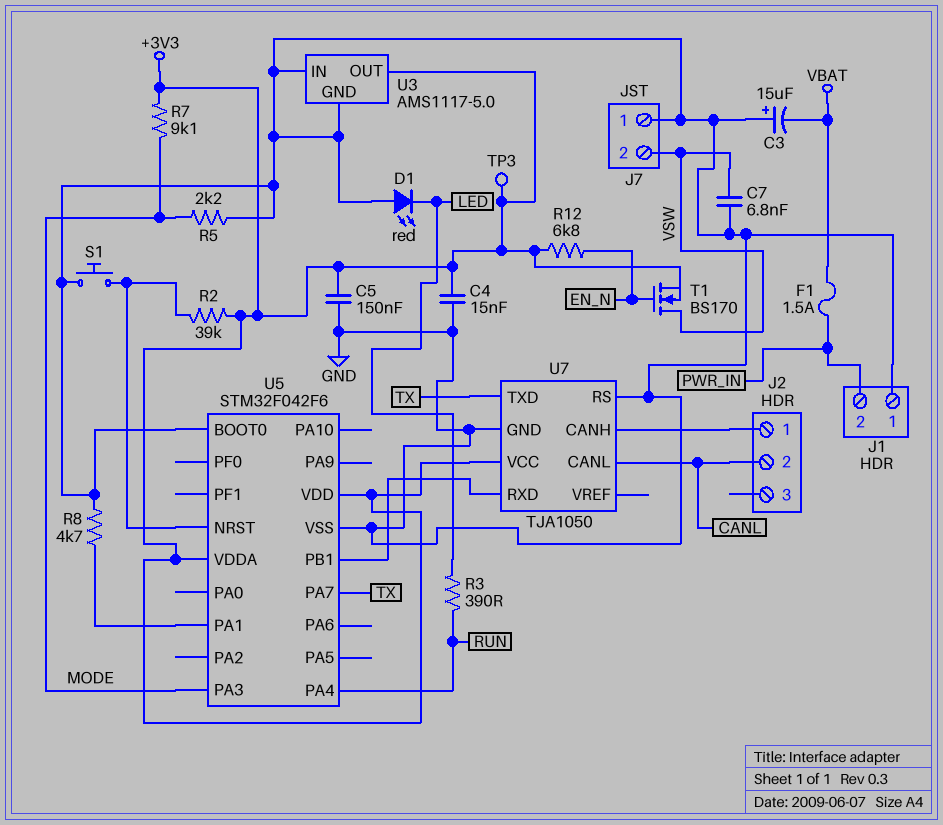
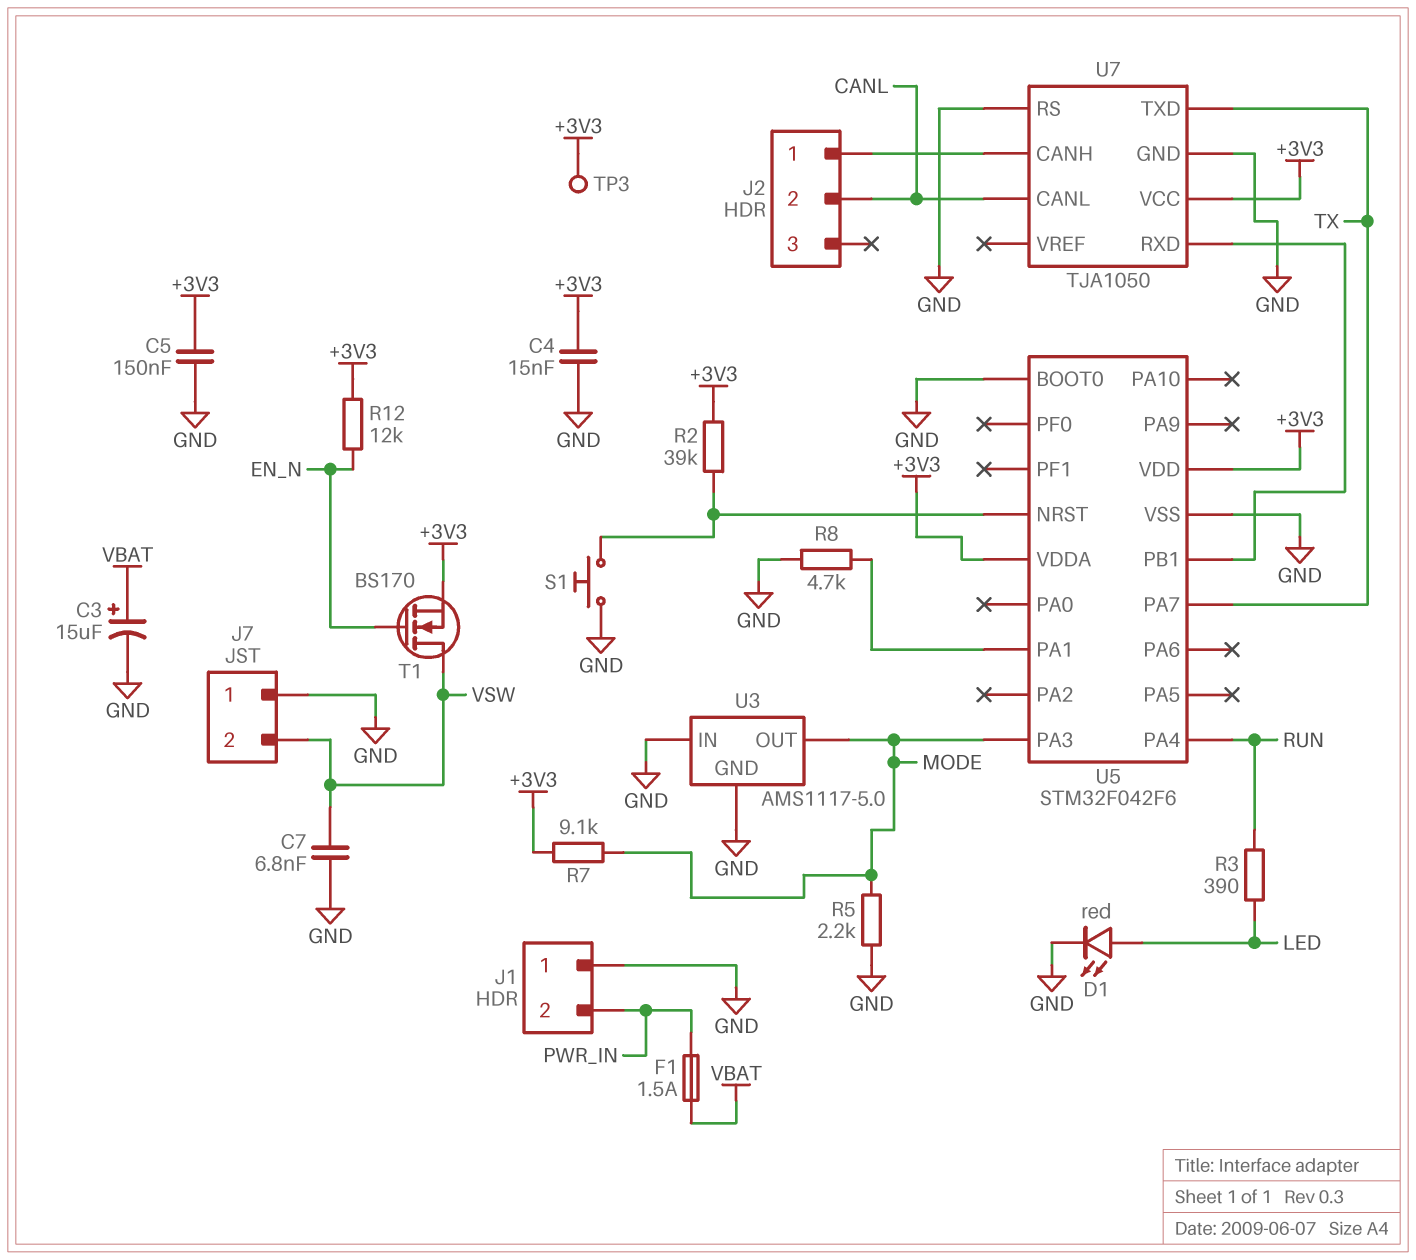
C3: 15uF (plus GND, minus VBAT) -> 15uF (plus VBAT, minus GND)
D1: LED red (A GND, K LED) -> LED red (A LED, K GND)
R12: 6.8k (+3V3, EN_N) -> 12k (+3V3, EN_N)
U3 pin OUT: +3V3 -> MODE

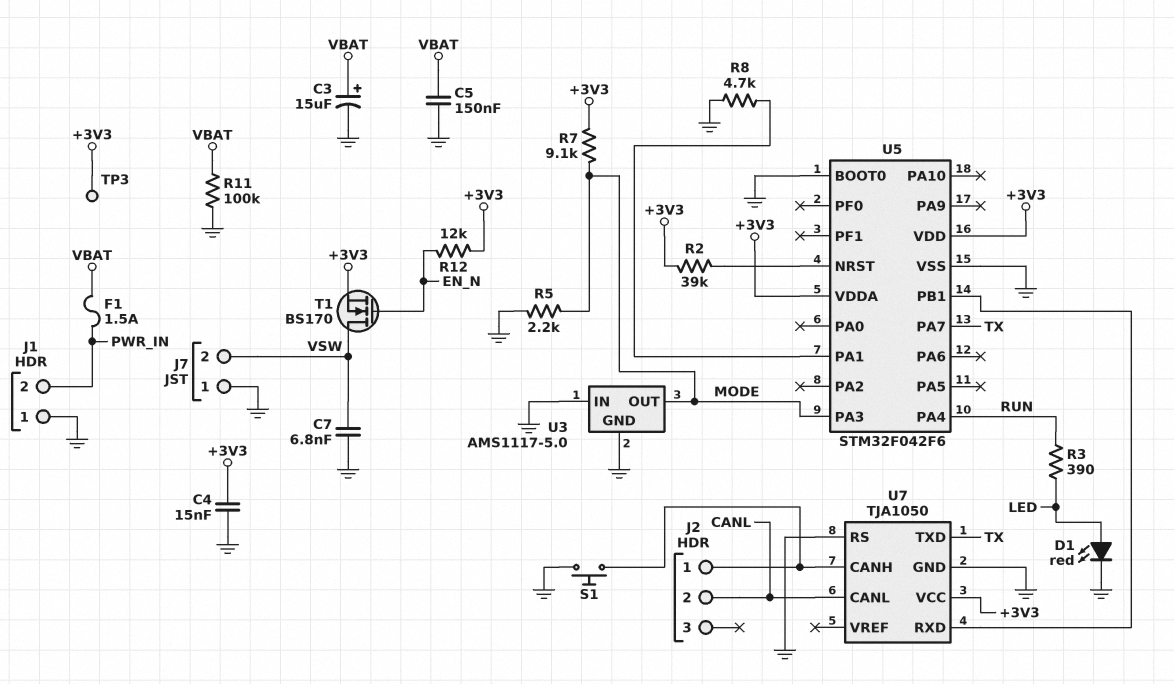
C5: 150nF (+3V3, GND) -> 150nF (GND, VBAT)
R11: none -> 100k (GND, VBAT)
S1: button (GND, U5/NRST) -> button (GND, J2/1)

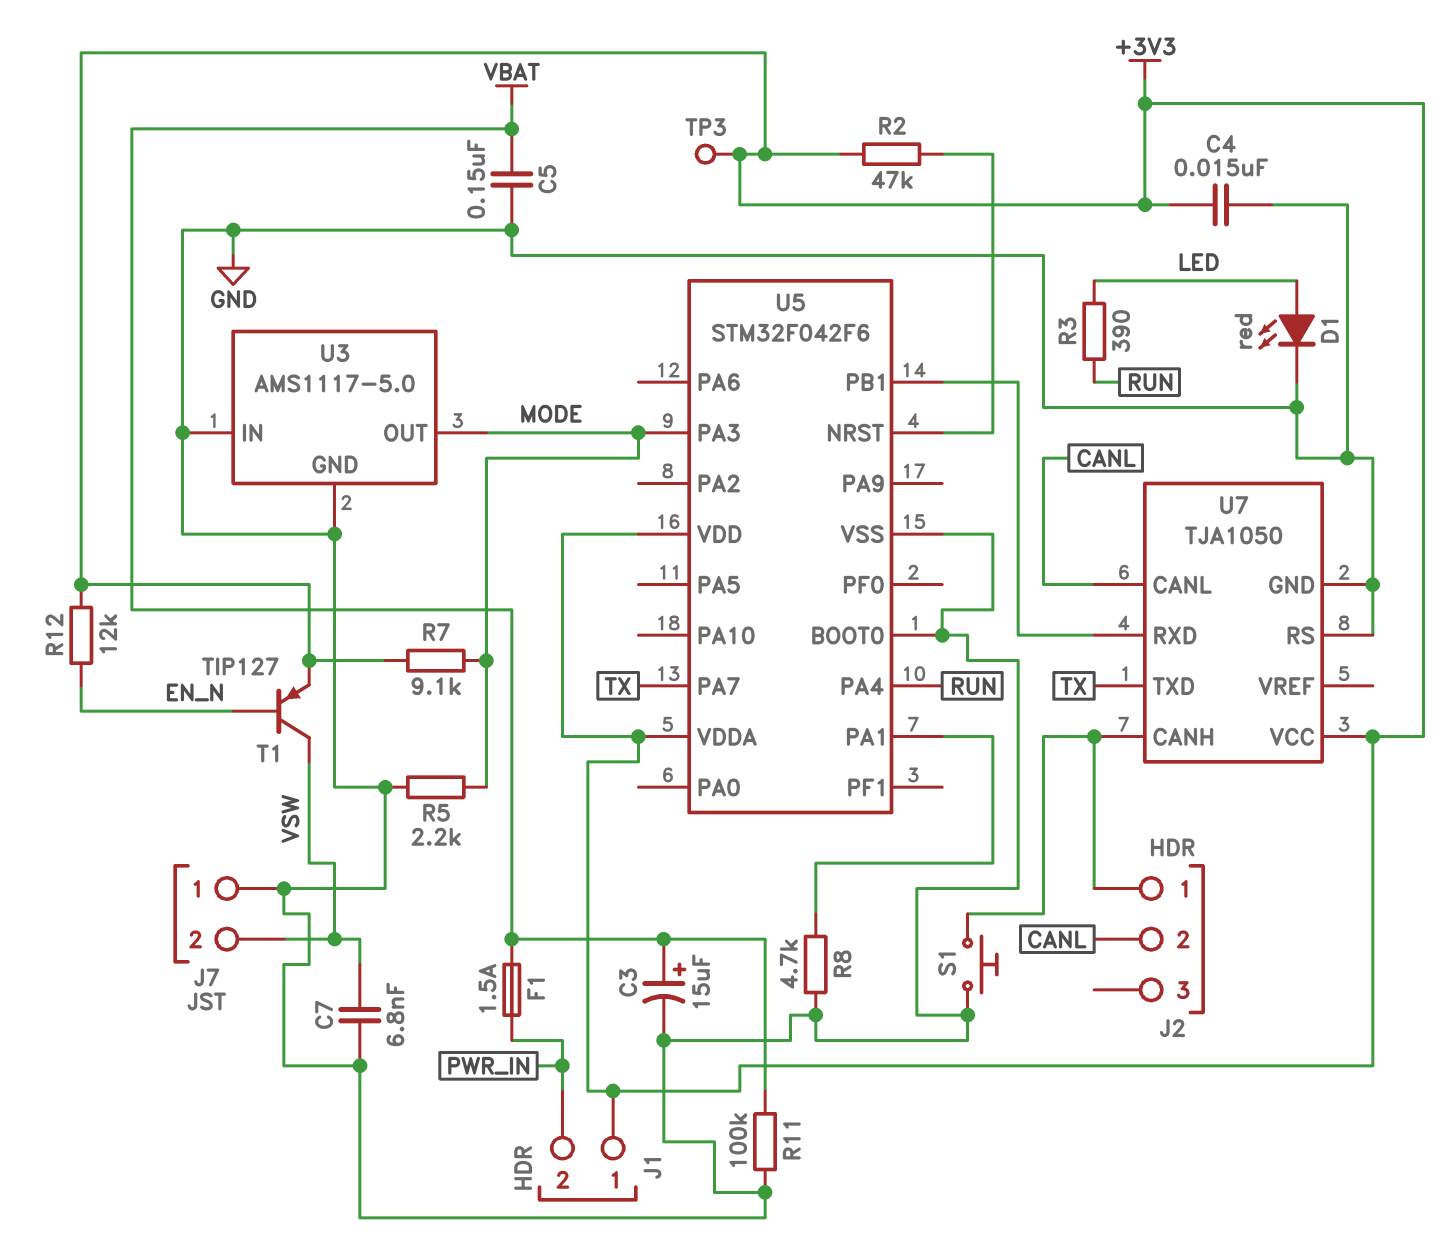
J1 pin 1: GND -> +3V3
R2: 39k (+3V3, U5/NRST) -> 47k (+3V3, U5/NRST)
T1: NMOS BS170 (G EN_N, D VSW, S +3V3) -> PNP TIP127 (B EN_N, C VSW, E +3V3)

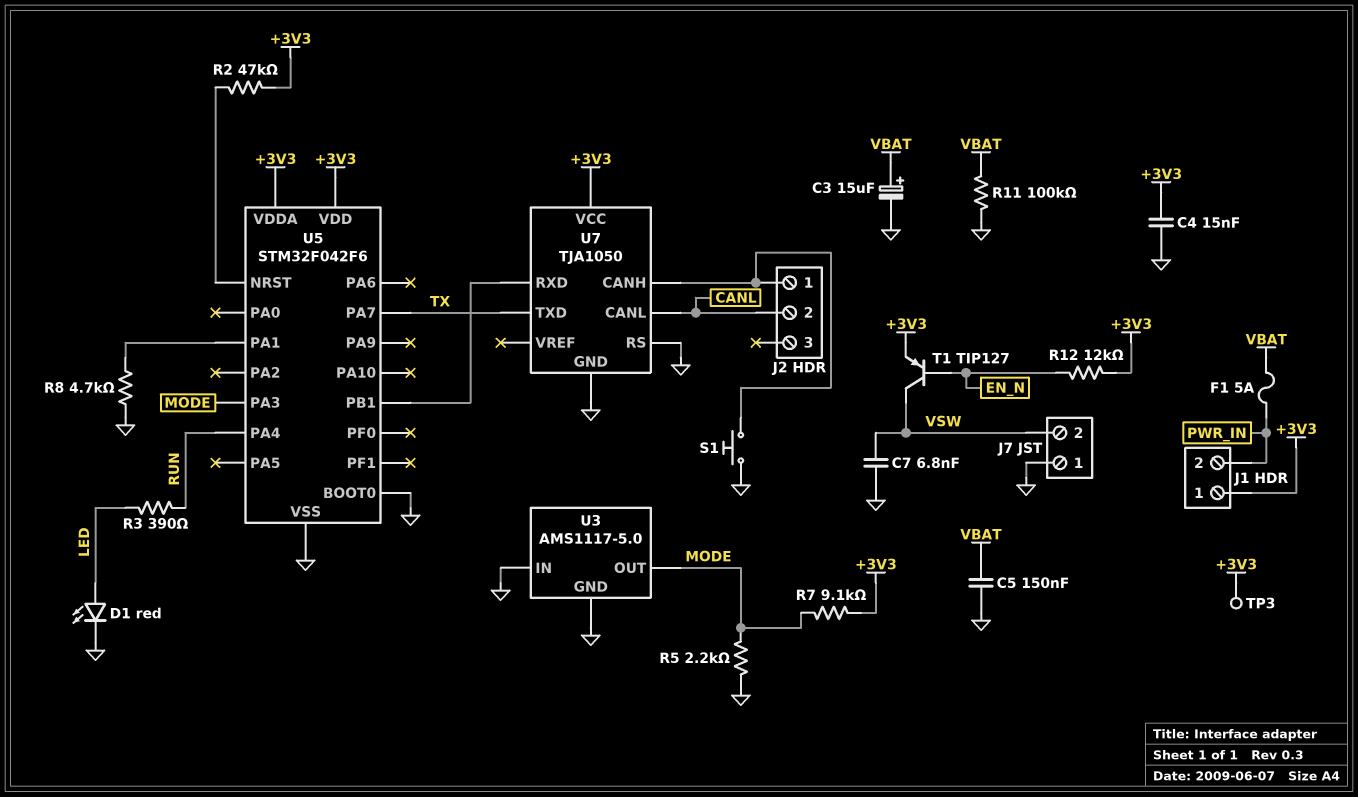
F1: 1.5A (PWR_IN, VBAT) -> 5A (PWR_IN, VBAT)

